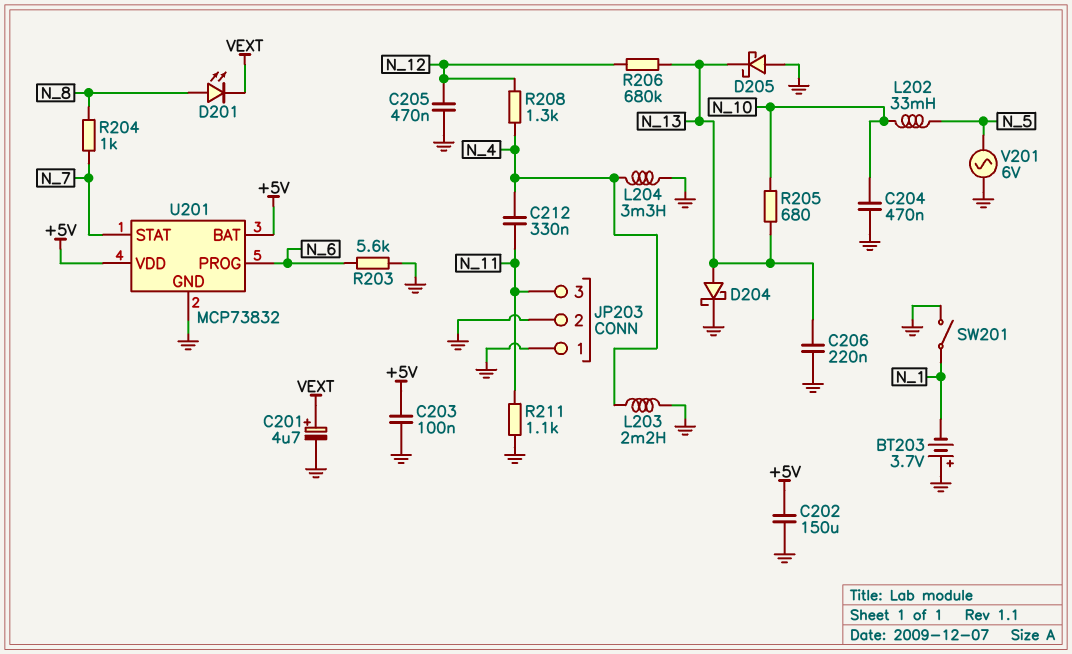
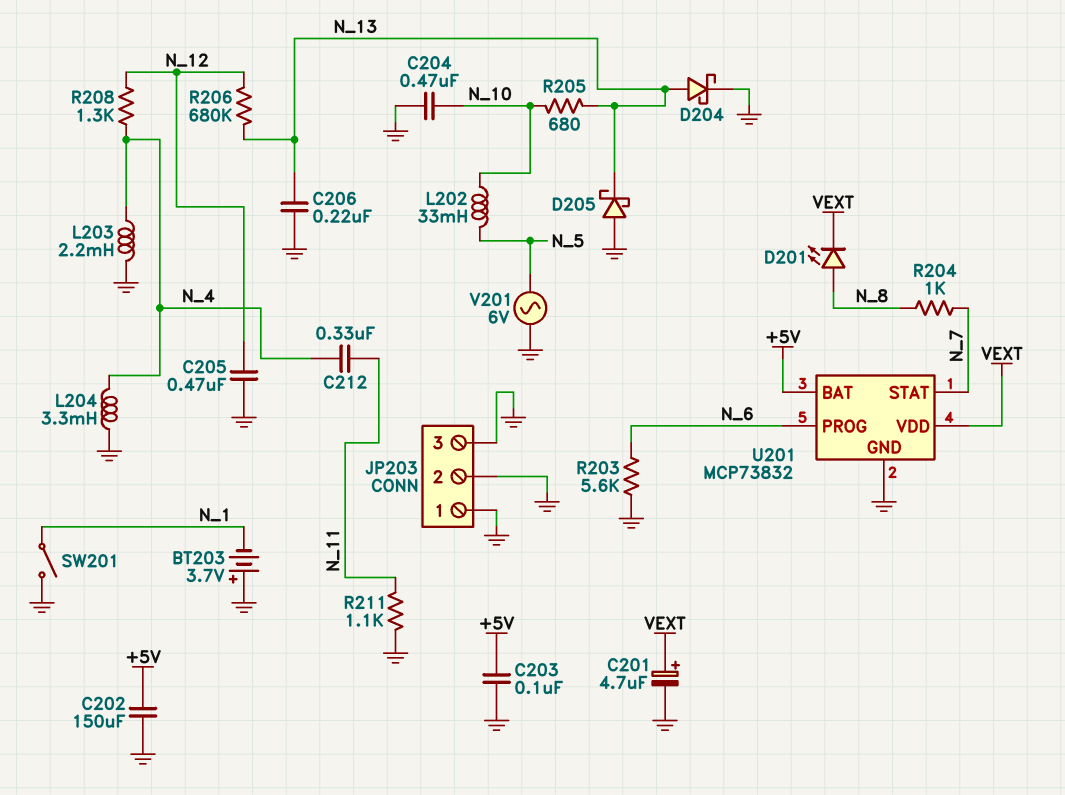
JP203 pin 3: N_11 -> GND
U201 pin VDD: +5V -> VEXT

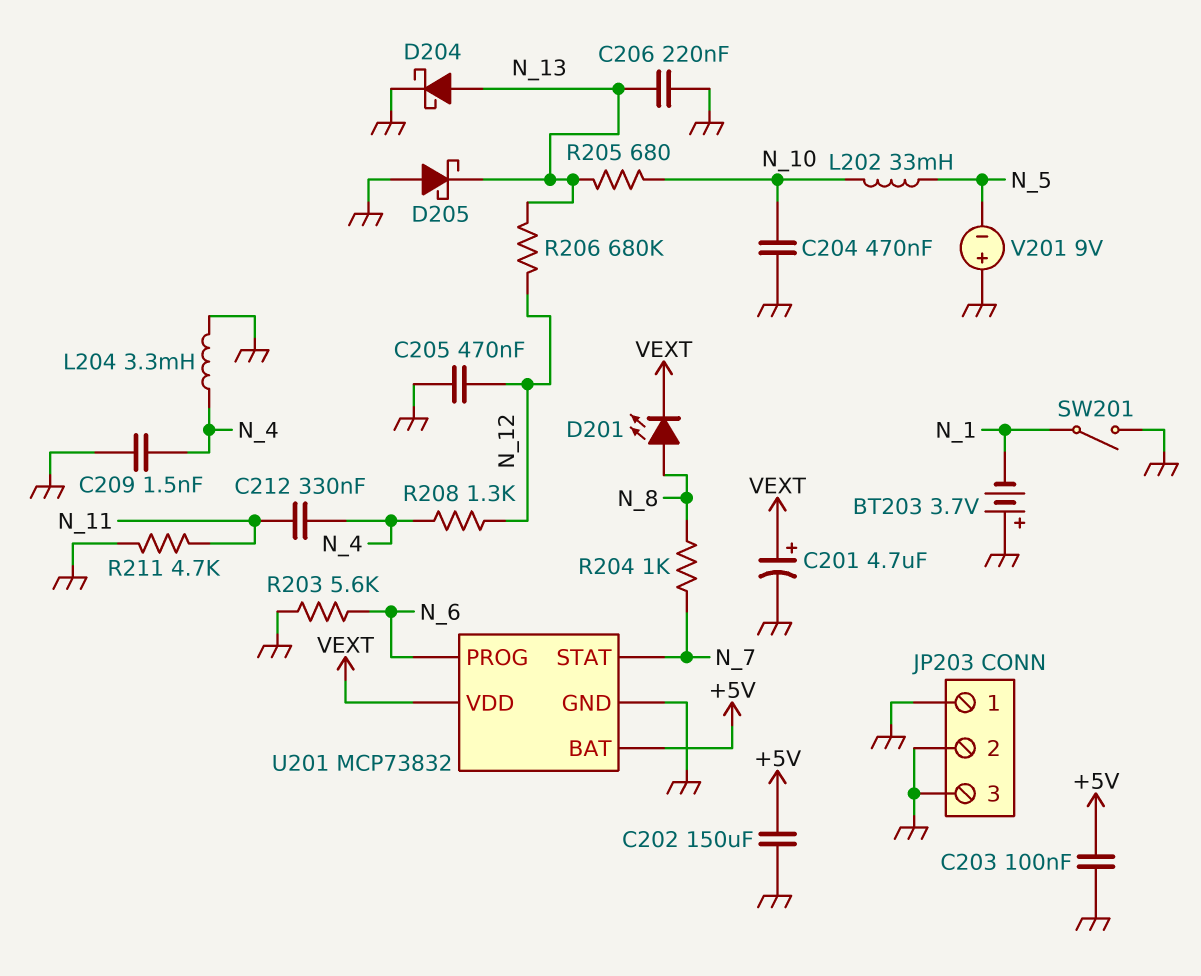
C209: none -> 1.5nF (GND, N_4)
L203: 2.2mH (GND, N_4) -> none
R211: 1.1k (GND, N_11) -> 4.7k (GND, N_11)
V201: AC 6V (GND, N_5) -> 9V (plus GND, minus N_5)

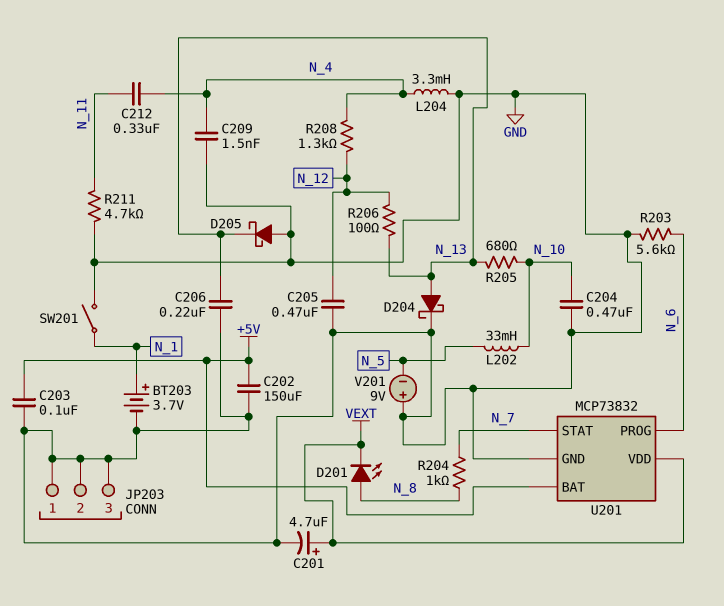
BT203: 3.7V (plus GND, minus N_1) -> 3.7V (plus N_1, minus GND)
R206: 680k (N_12, N_13) -> 100 (N_12, N_13)

